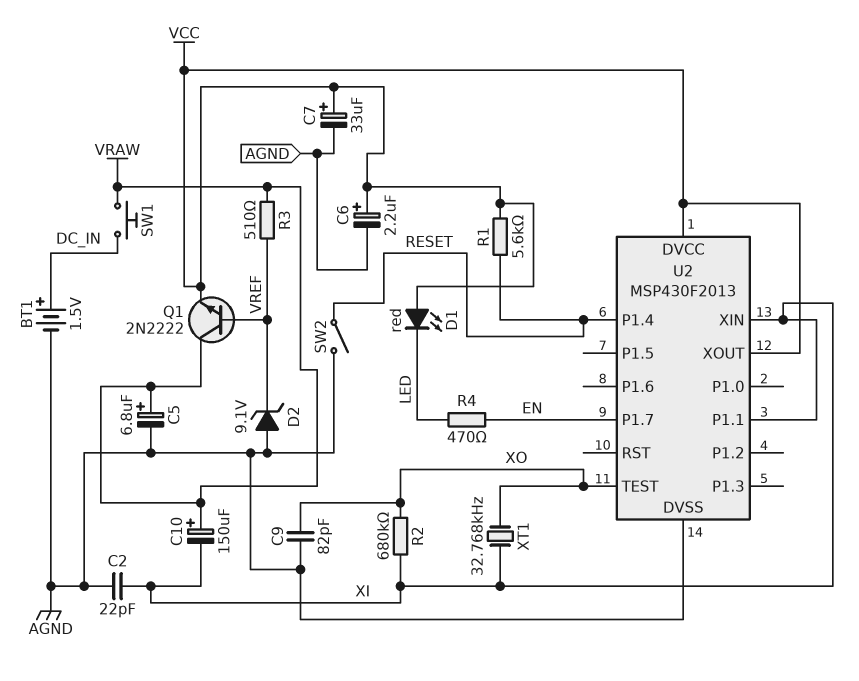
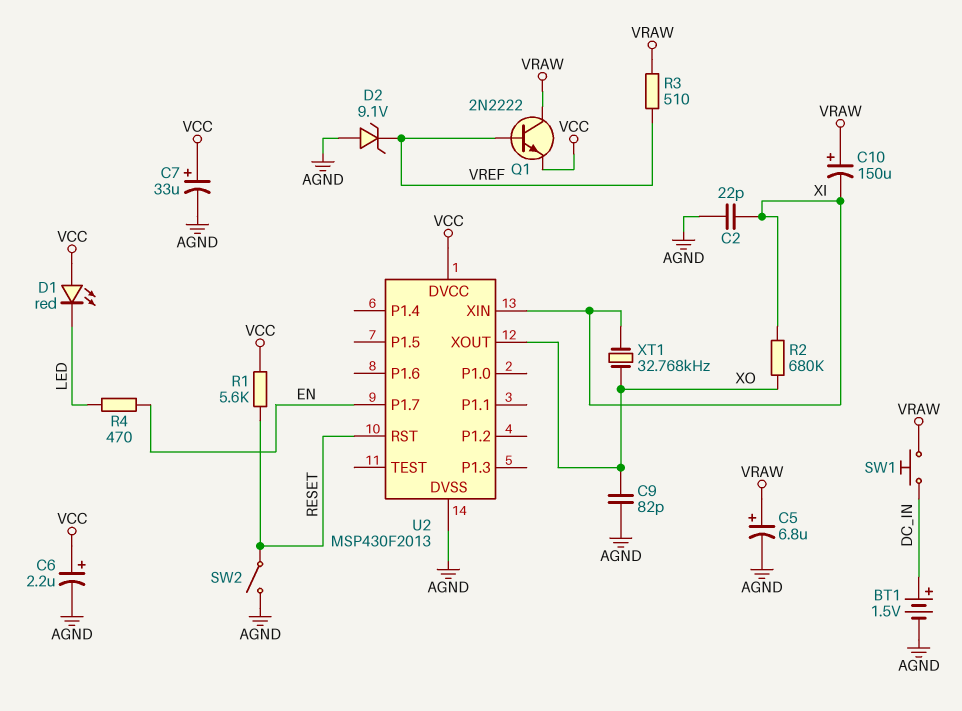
U2 pin P1.1: XI -> none
U2 pin P1.4: RESET -> none
U2 pin RST: none -> RESET
U2 pin TEST: XO -> none
U2 pin XOUT: VCC -> XO

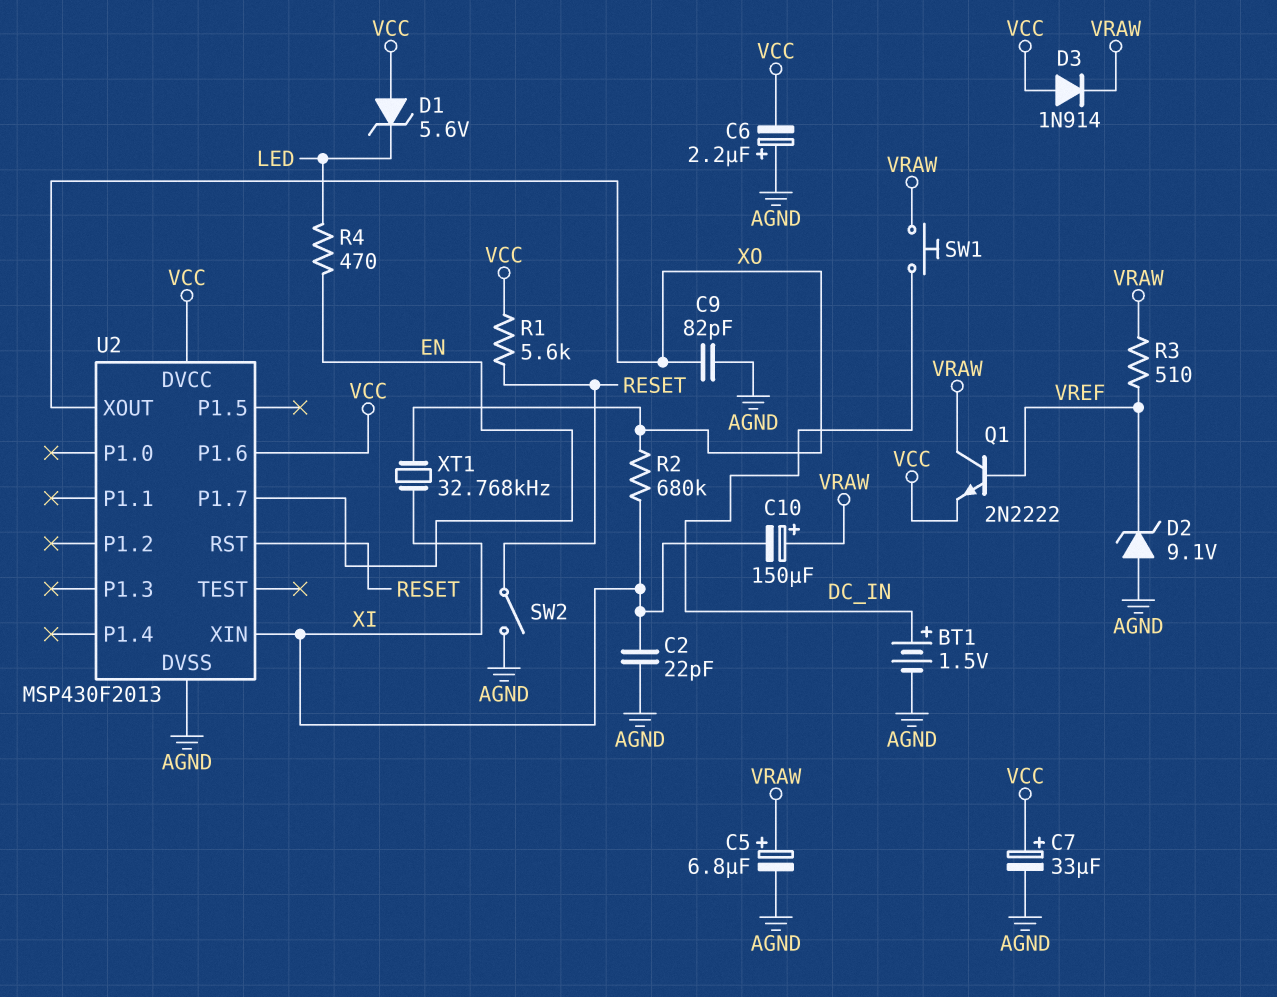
C6: 2.2uF (plus VCC, minus AGND) -> 2.2uF (plus AGND, minus VCC)
D1: LED red (A VCC, K LED) -> zener 5.6V (A VCC, K LED)
D3: none -> diode 1N914 (A VCC, K VRAW)
U2 pin P1.6: none -> VCC

